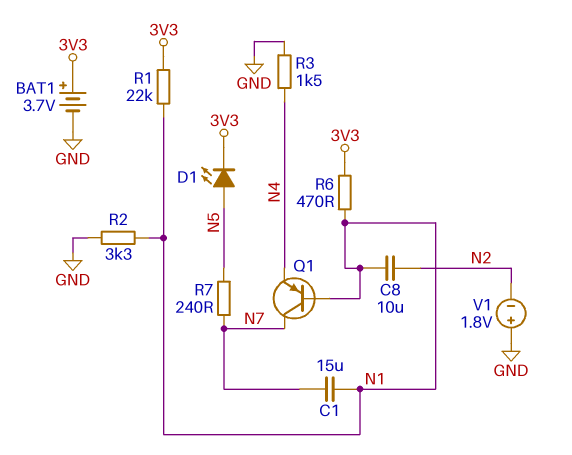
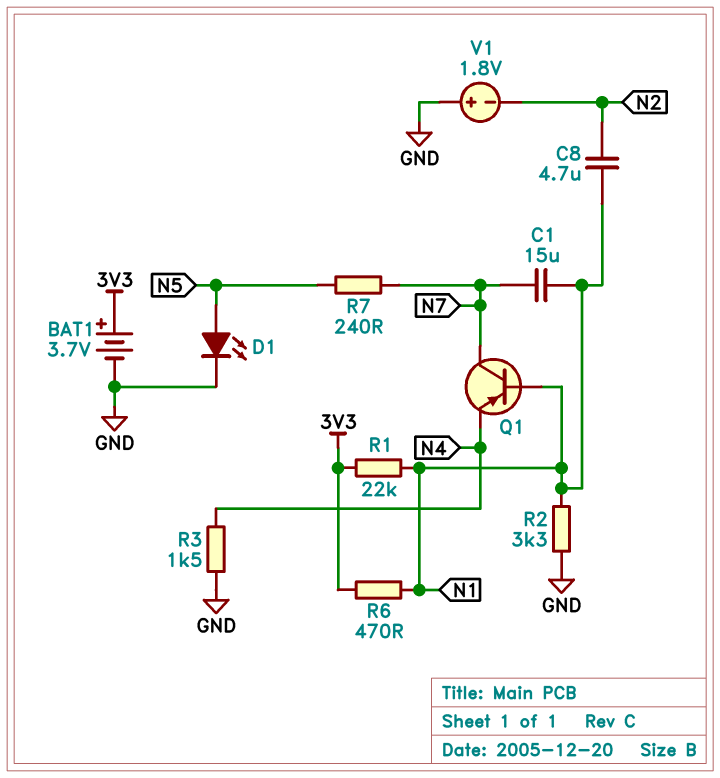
C8: 10uF (N1, N2) -> 4.7uF (N1, N2)
D1: LED (A N5, K 3V3) -> LED (A N5, K GND)

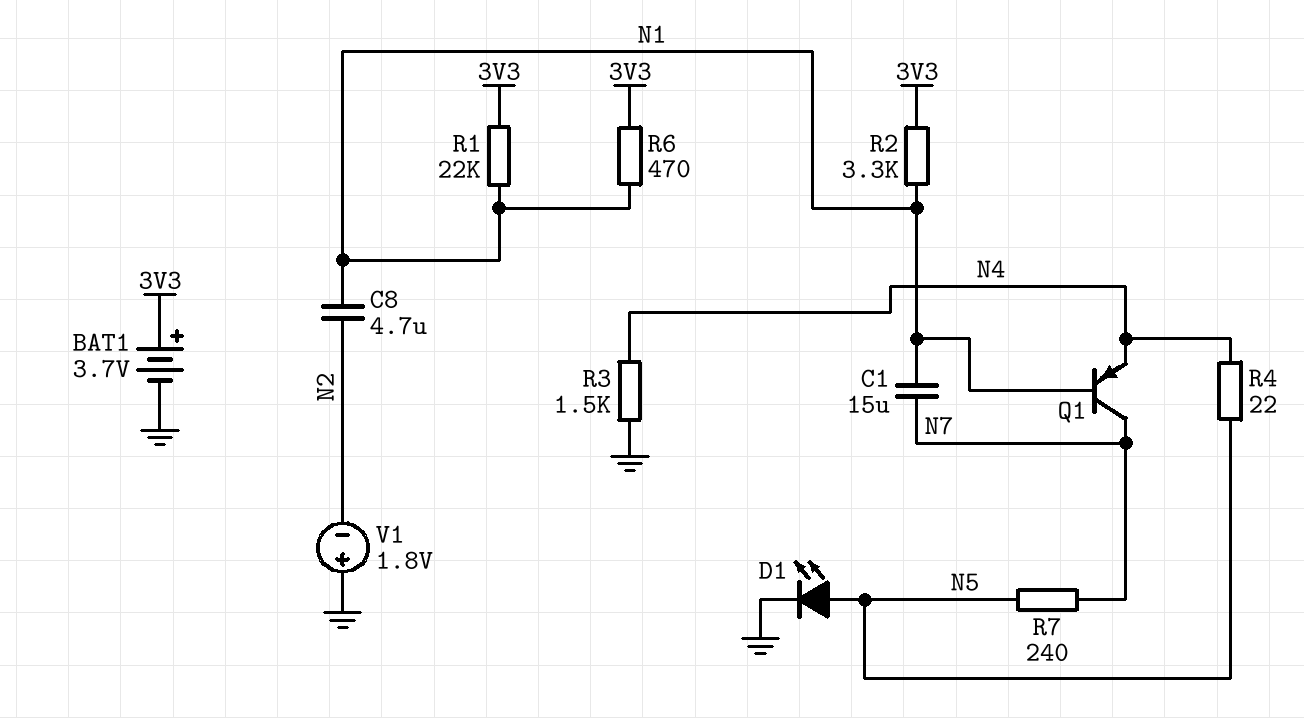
R2: 3.3k (GND, N1) -> 3.3k (3V3, N1)
R4: none -> 22 (N4, N5)

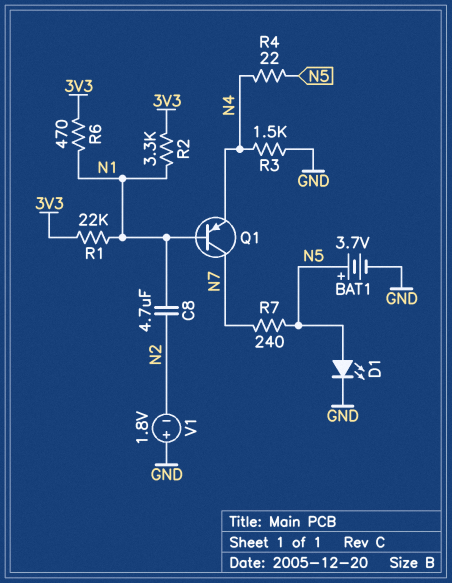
BAT1: 3.7V (plus 3V3, minus GND) -> 3.7V (plus N5, minus GND)
C1: 15uF (N1, N7) -> none

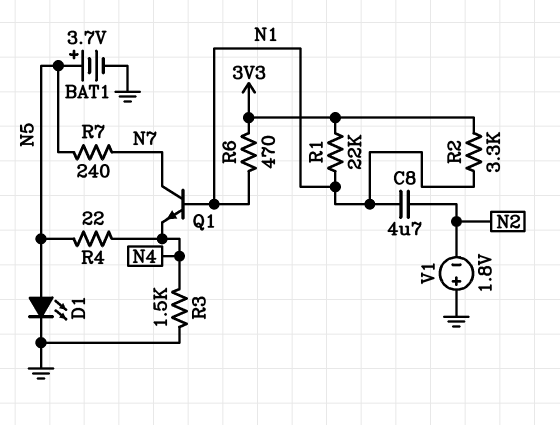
Q1: PNP (B N1, C N7, E N4) -> NPN (B N1, C N7, E N4)

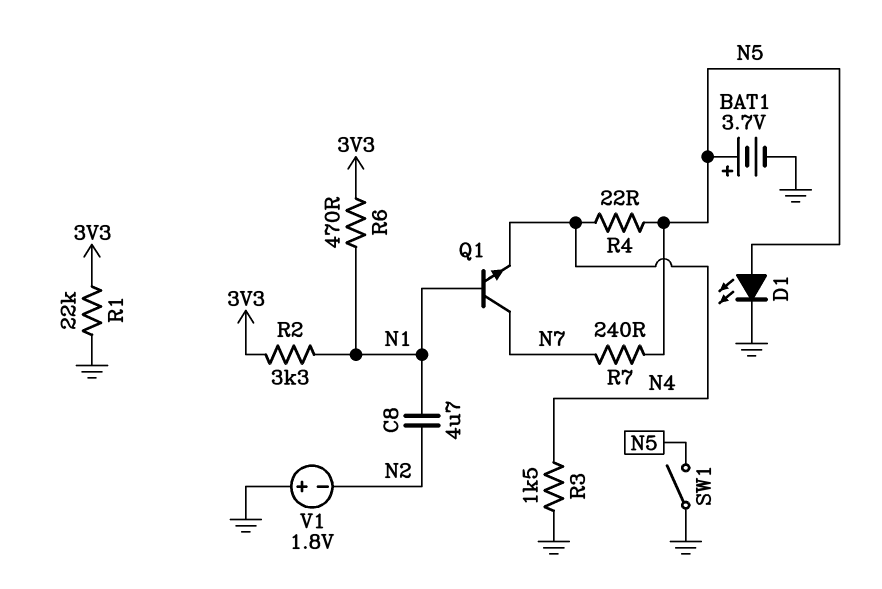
R1: 22k (3V3, N1) -> 22k (3V3, GND)
SW1: none -> switch (GND, N5)

